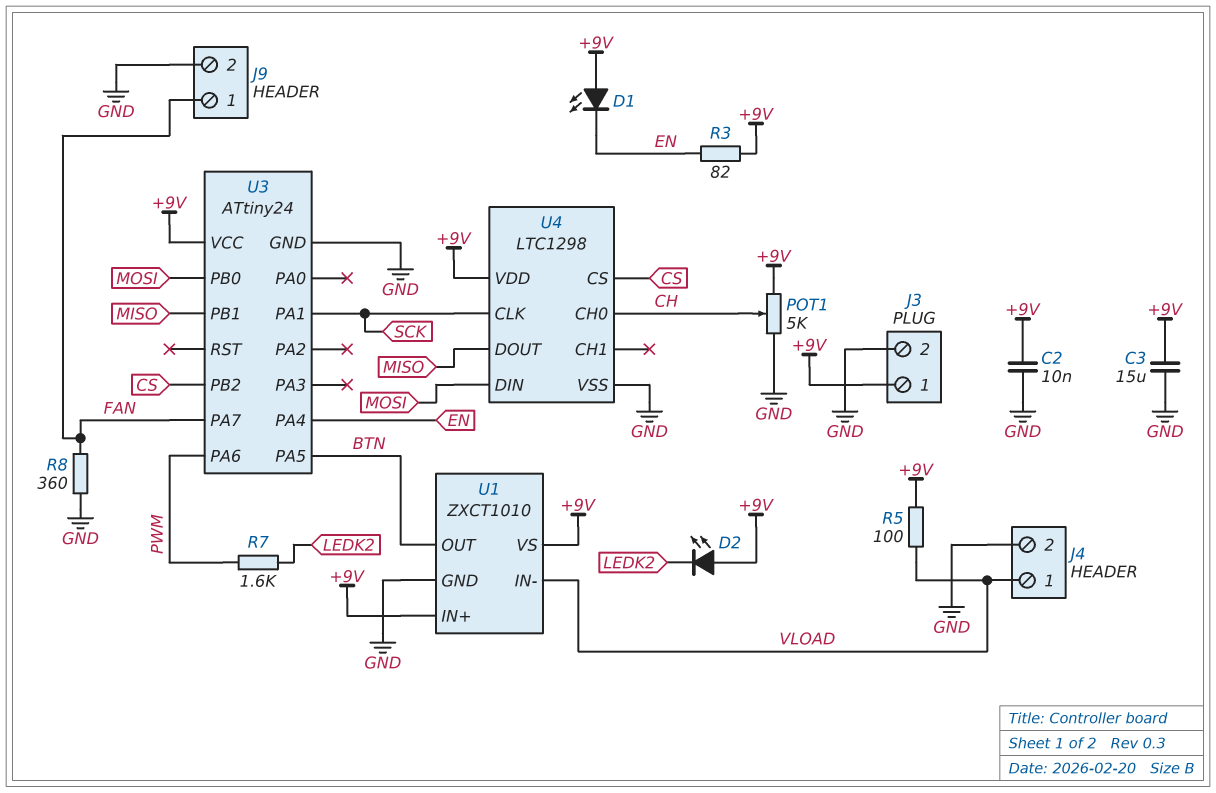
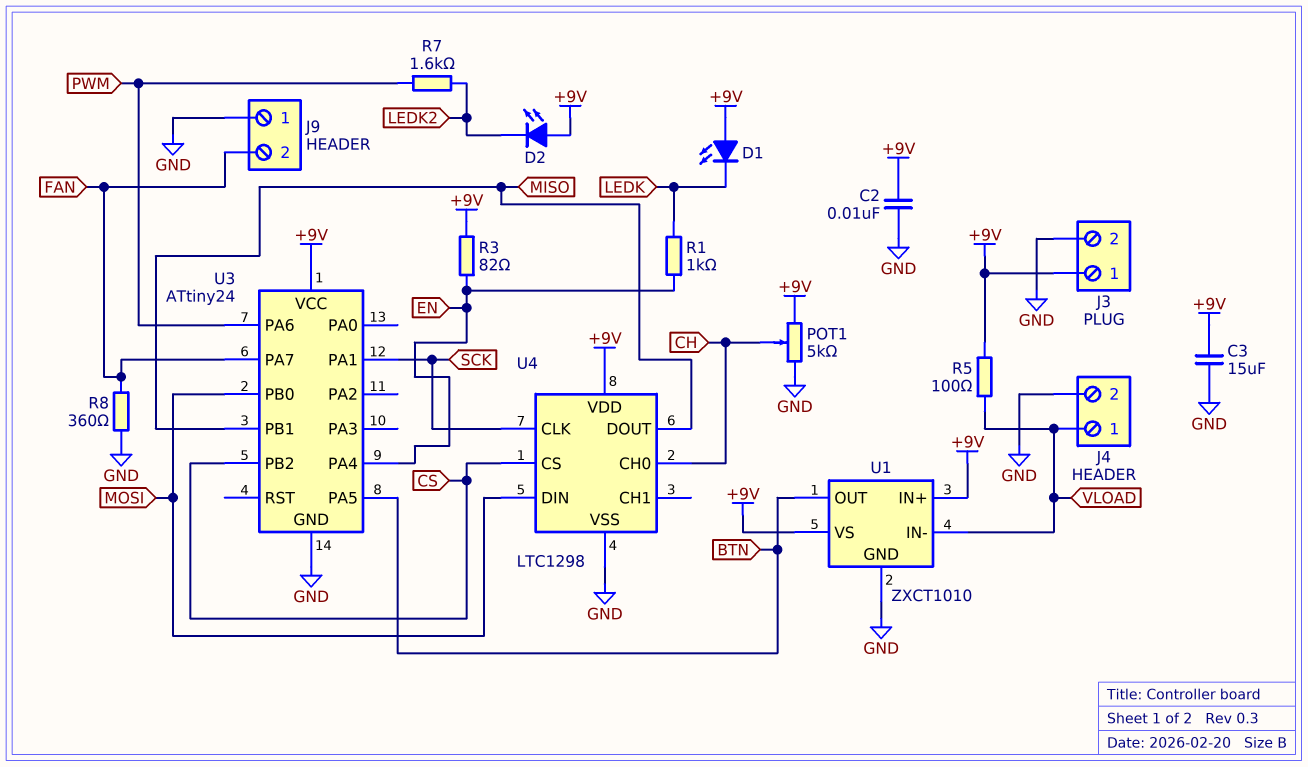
D1: LED (A +9V, K EN) -> LED (A +9V, K LEDK)
J9 pin 1: FAN -> GND
J9 pin 2: GND -> FAN
R1: none -> 1k (EN, LEDK)

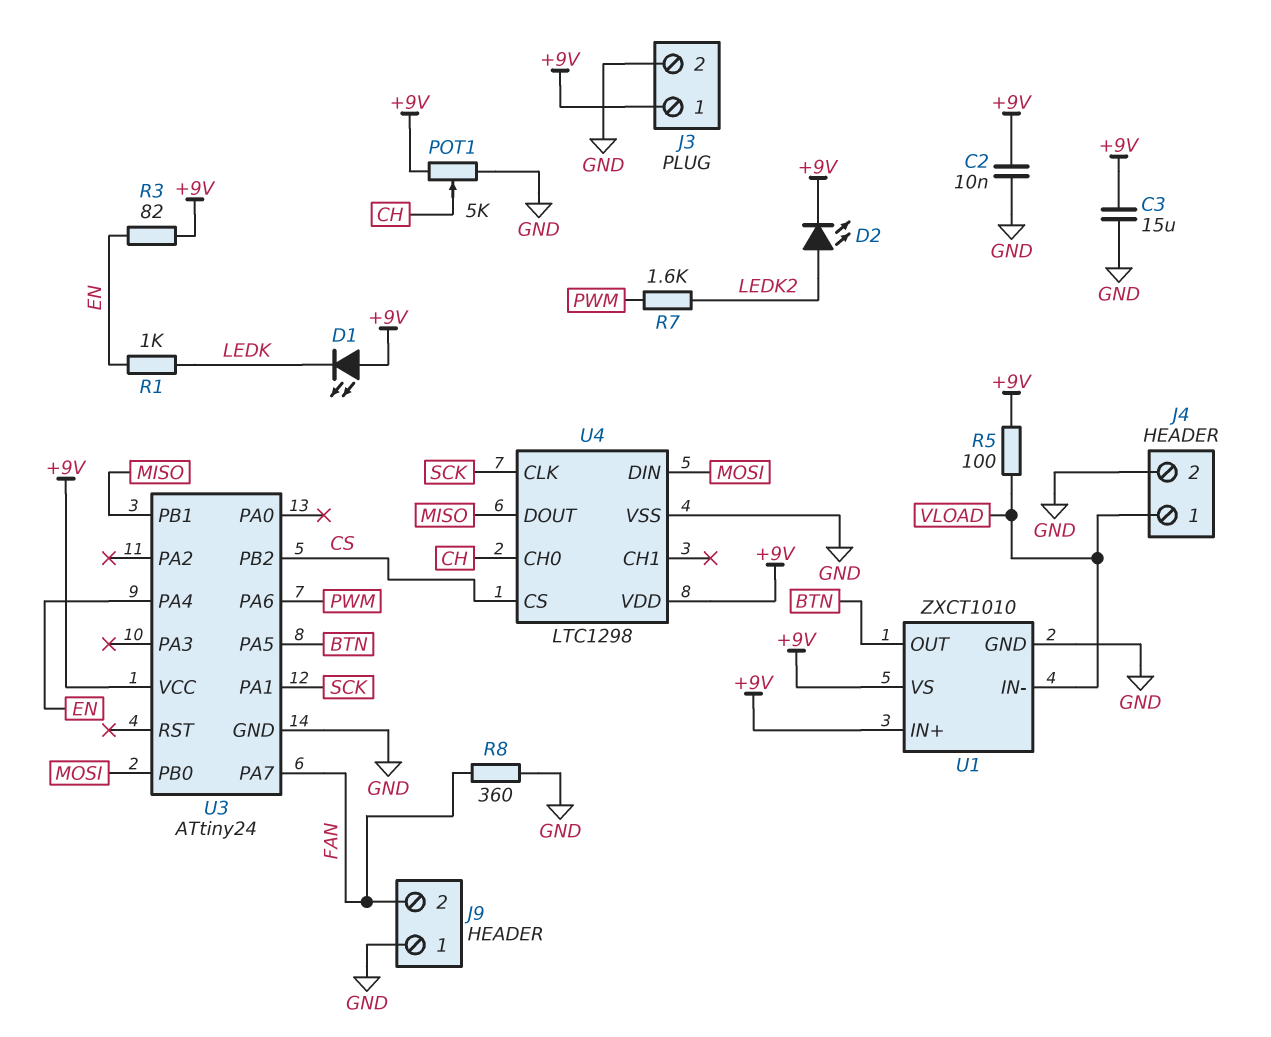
D2: LED (A +9V, K LEDK2) -> LED (A LEDK2, K +9V)

